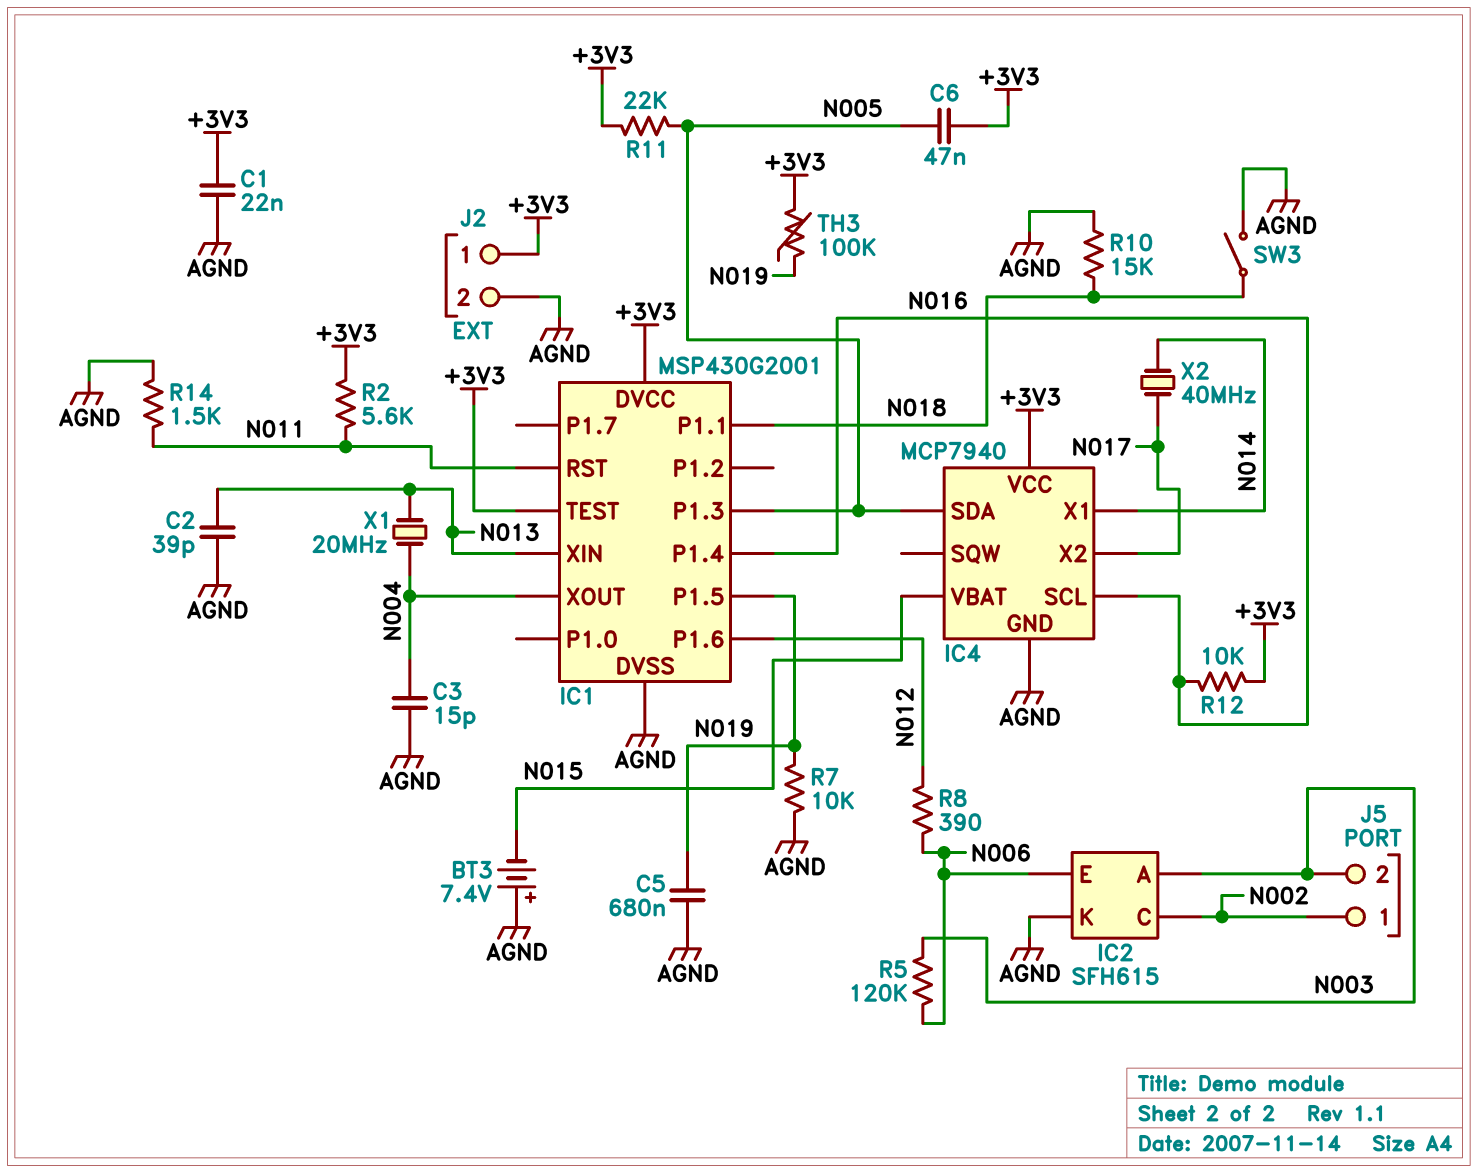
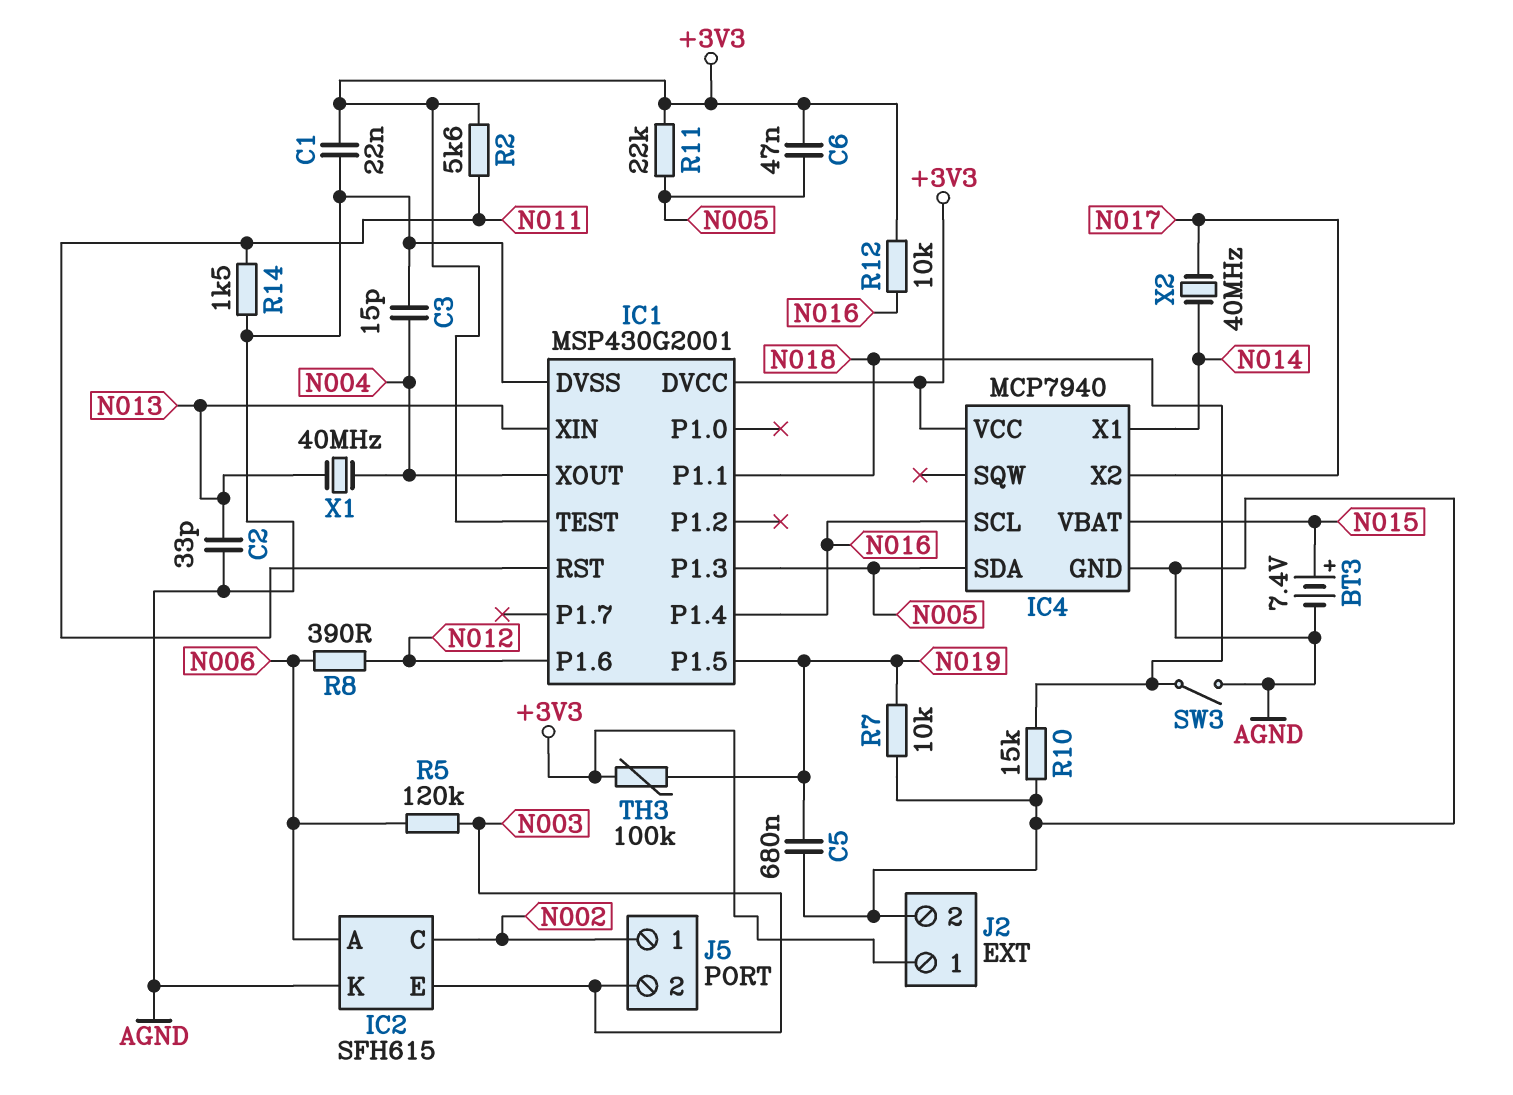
BT3: 7.4V (plus AGND, minus N015) -> 7.4V (plus N015, minus AGND)
C2: 39pF (AGND, N013) -> 33pF (AGND, N013)
IC2 pin A: N003 -> N006
IC2 pin E: N006 -> N003
X1: 20MHz (N004, N013) -> 40MHz (N004, N013)

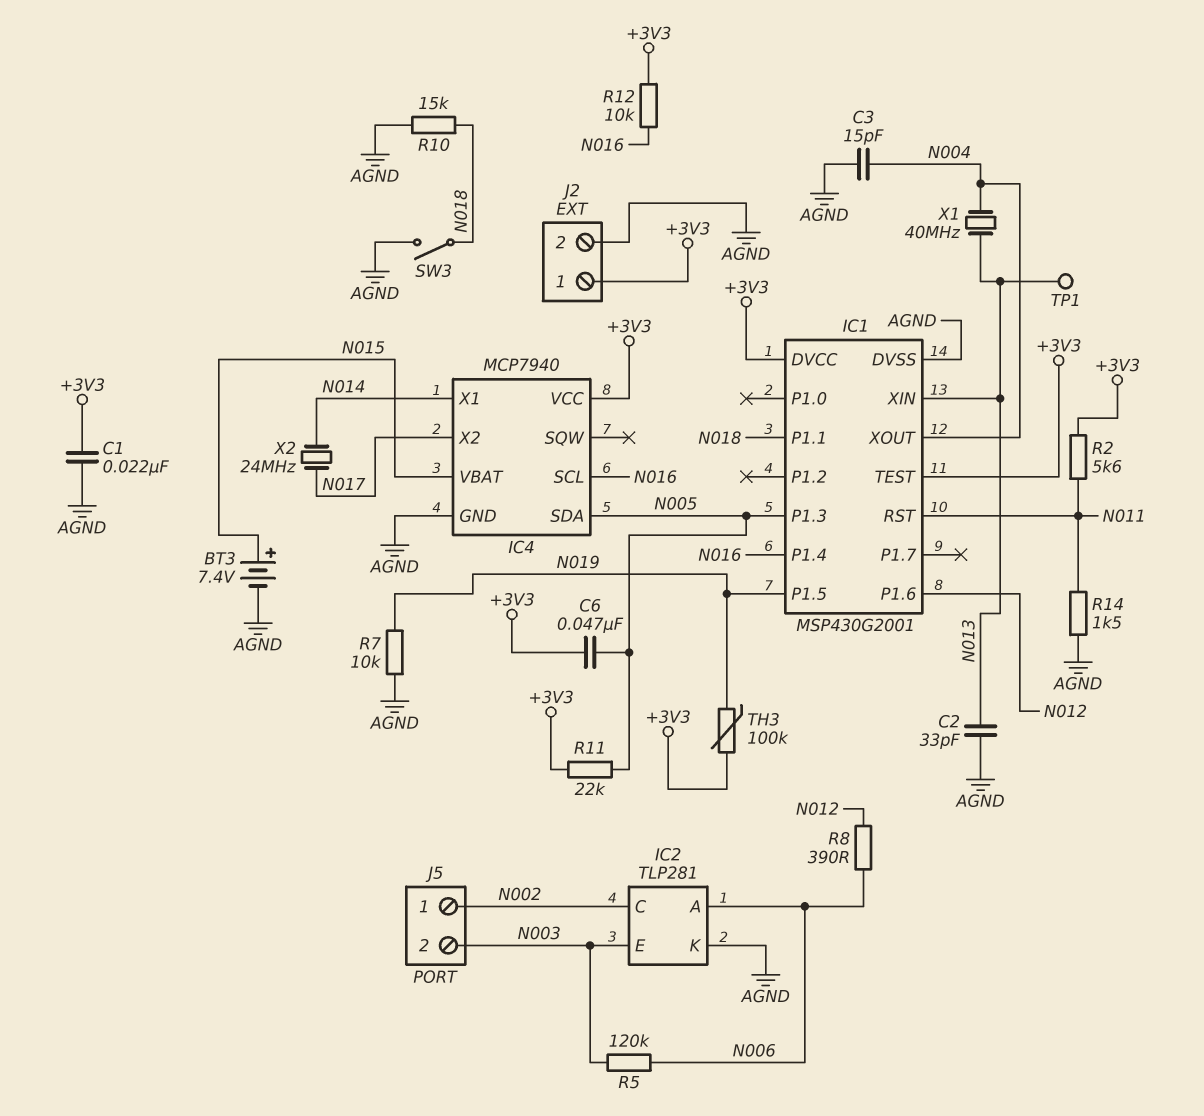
C5: 680nF (AGND, N019) -> none
IC2: SFH615 -> TLP281
TP1: none -> test point (N013)
X2: 40MHz (N014, N017) -> 24MHz (N014, N017)

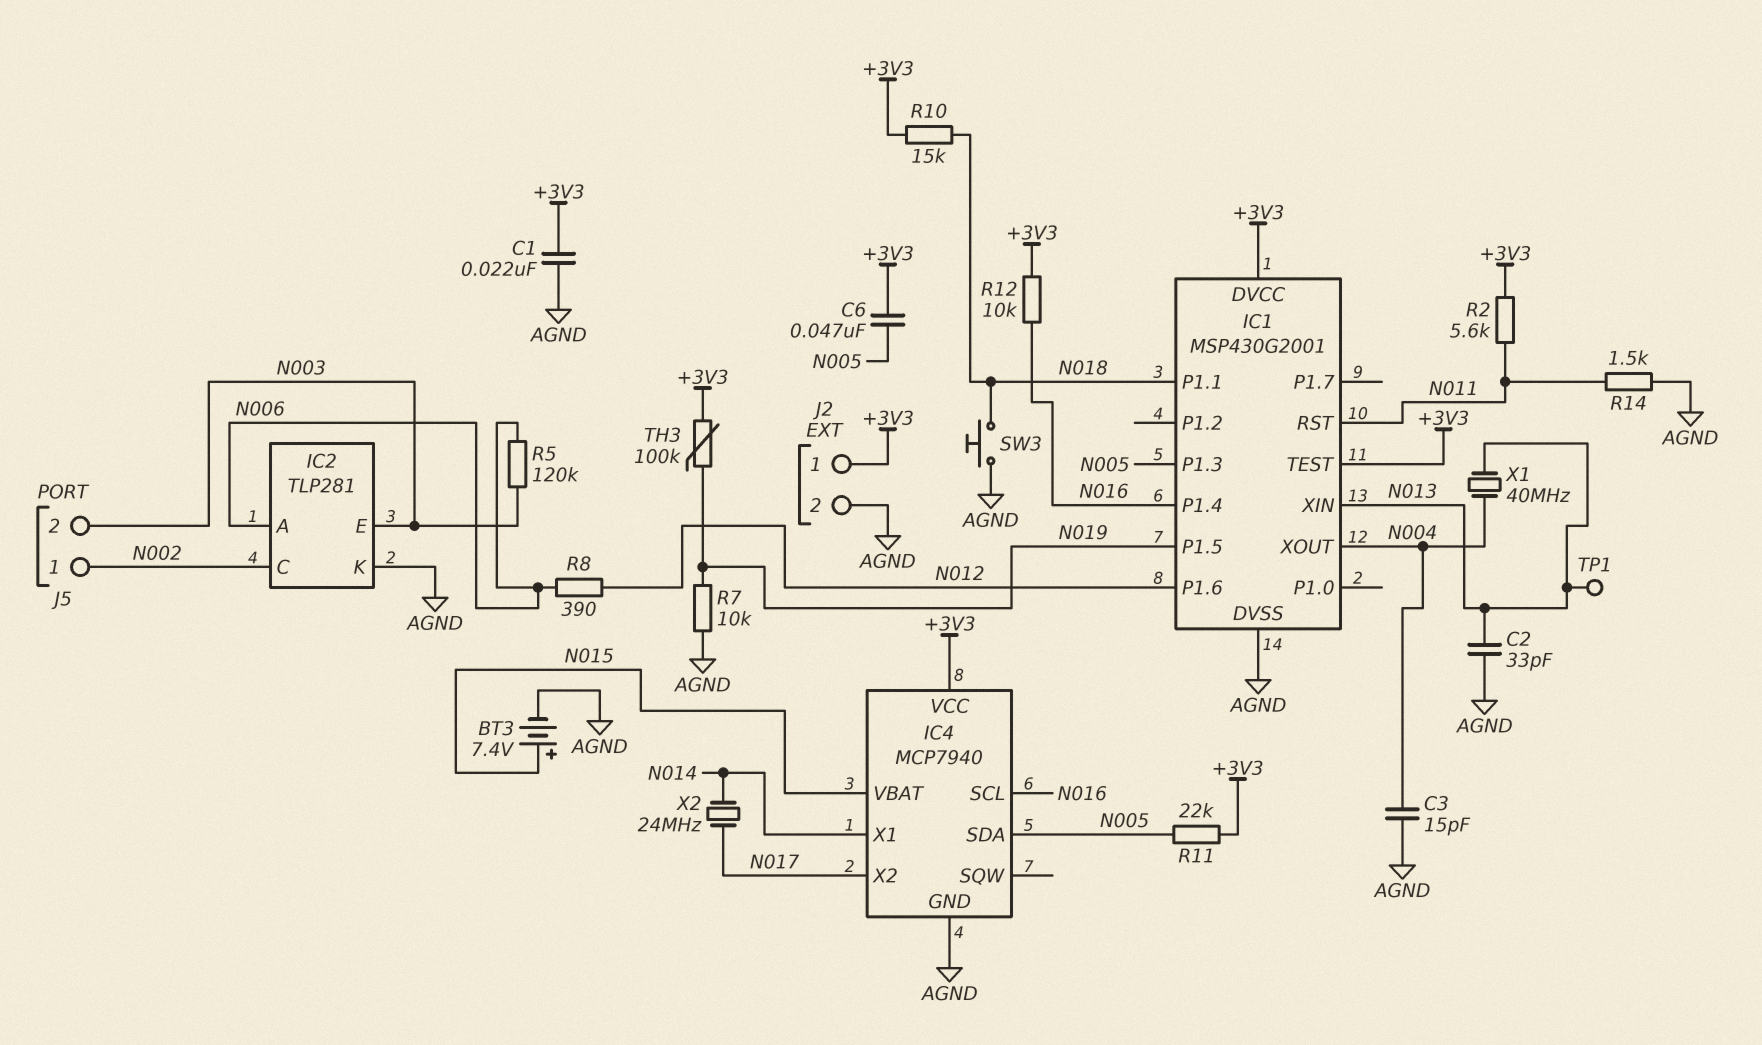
R10: 15k (AGND, N018) -> 15k (+3V3, N018)
SW3: switch (AGND, N018) -> button (AGND, N018)

